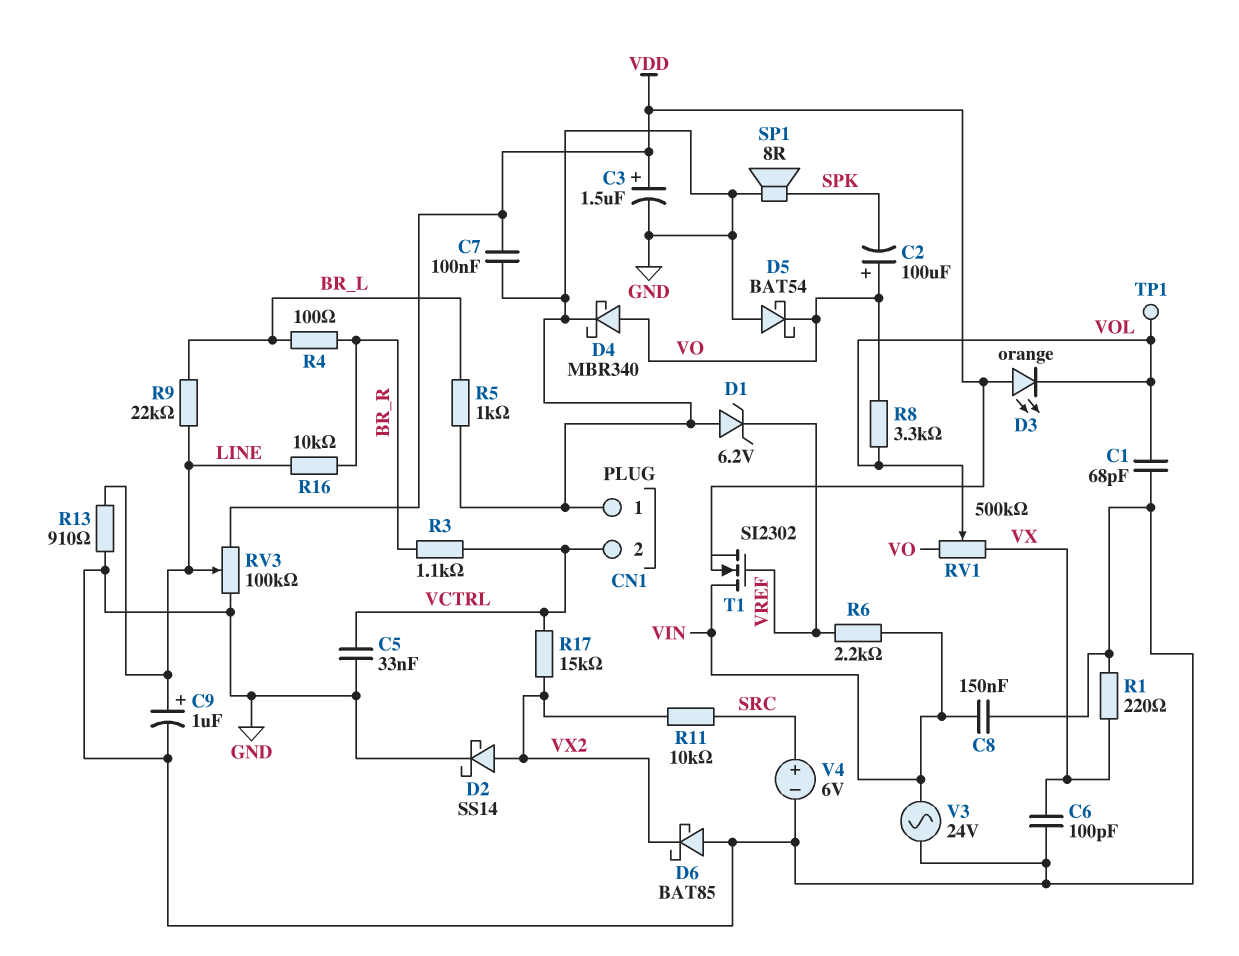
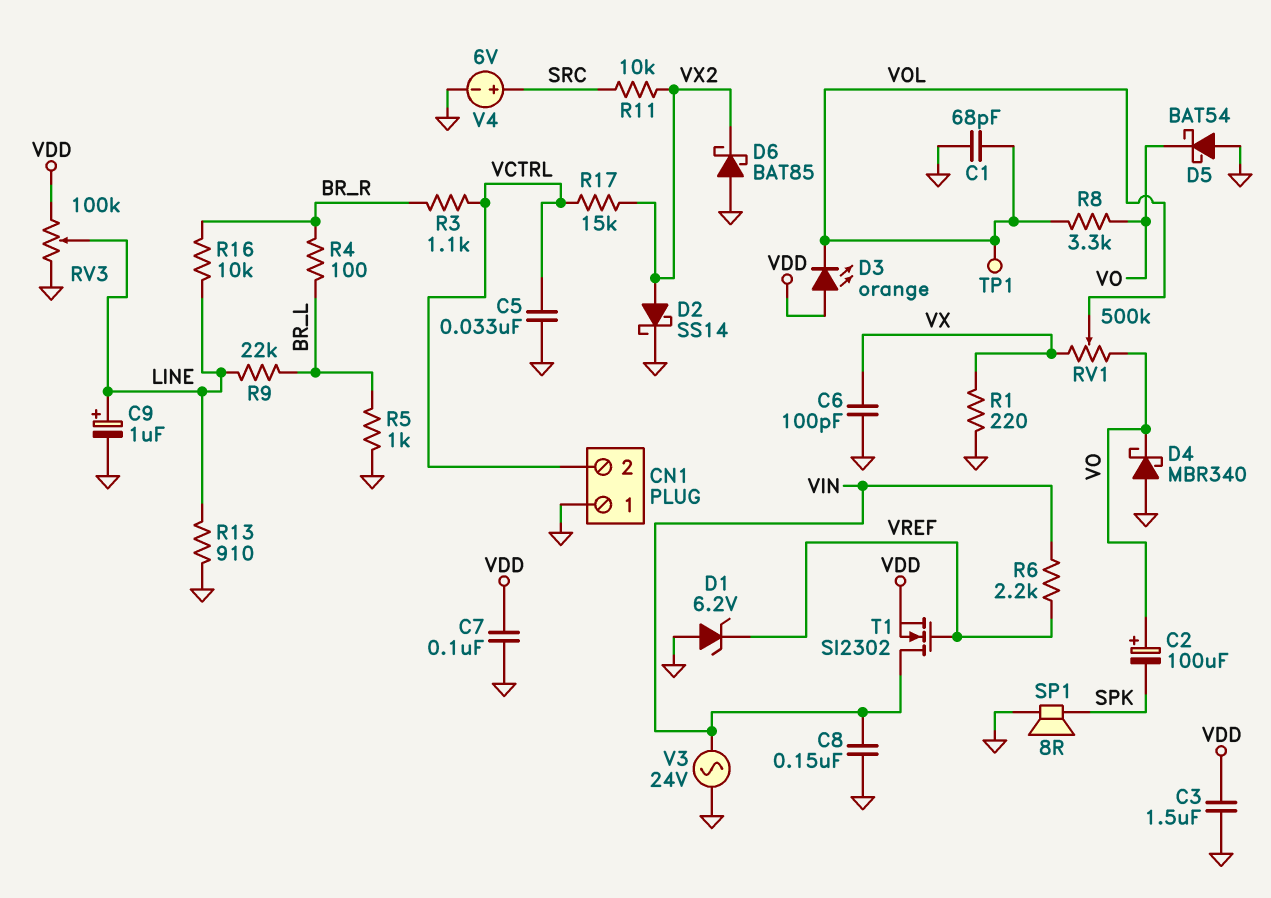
C3: 1.5uF (plus VDD, minus GND) -> 1.5uF (GND, VDD)
D4: schottky MBR340 (A VO, K GND) -> schottky MBR340 (A GND, K VO)

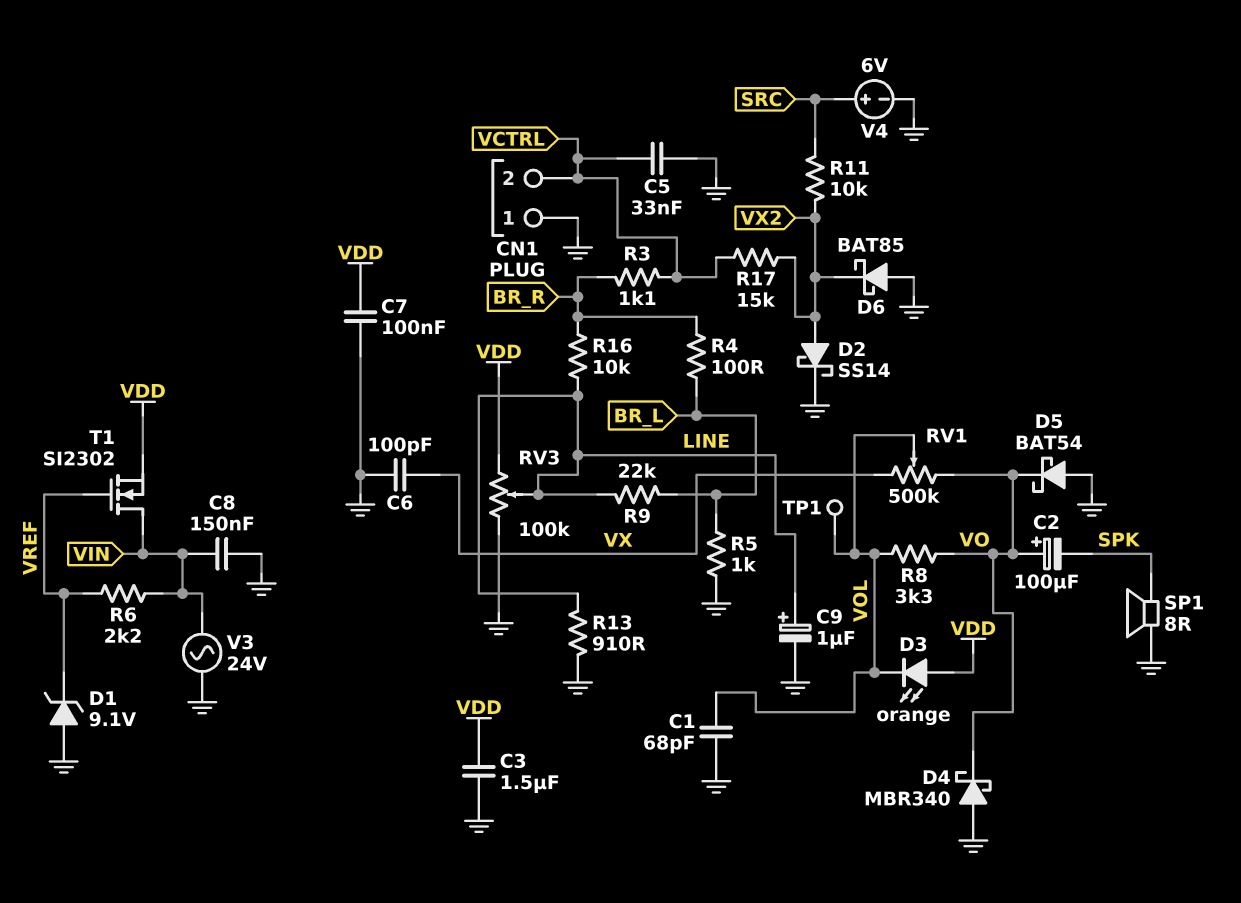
D1: zener 6.2V (A GND, K VREF) -> zener 9.1V (A GND, K VREF)
R1: 220 (GND, VX) -> none

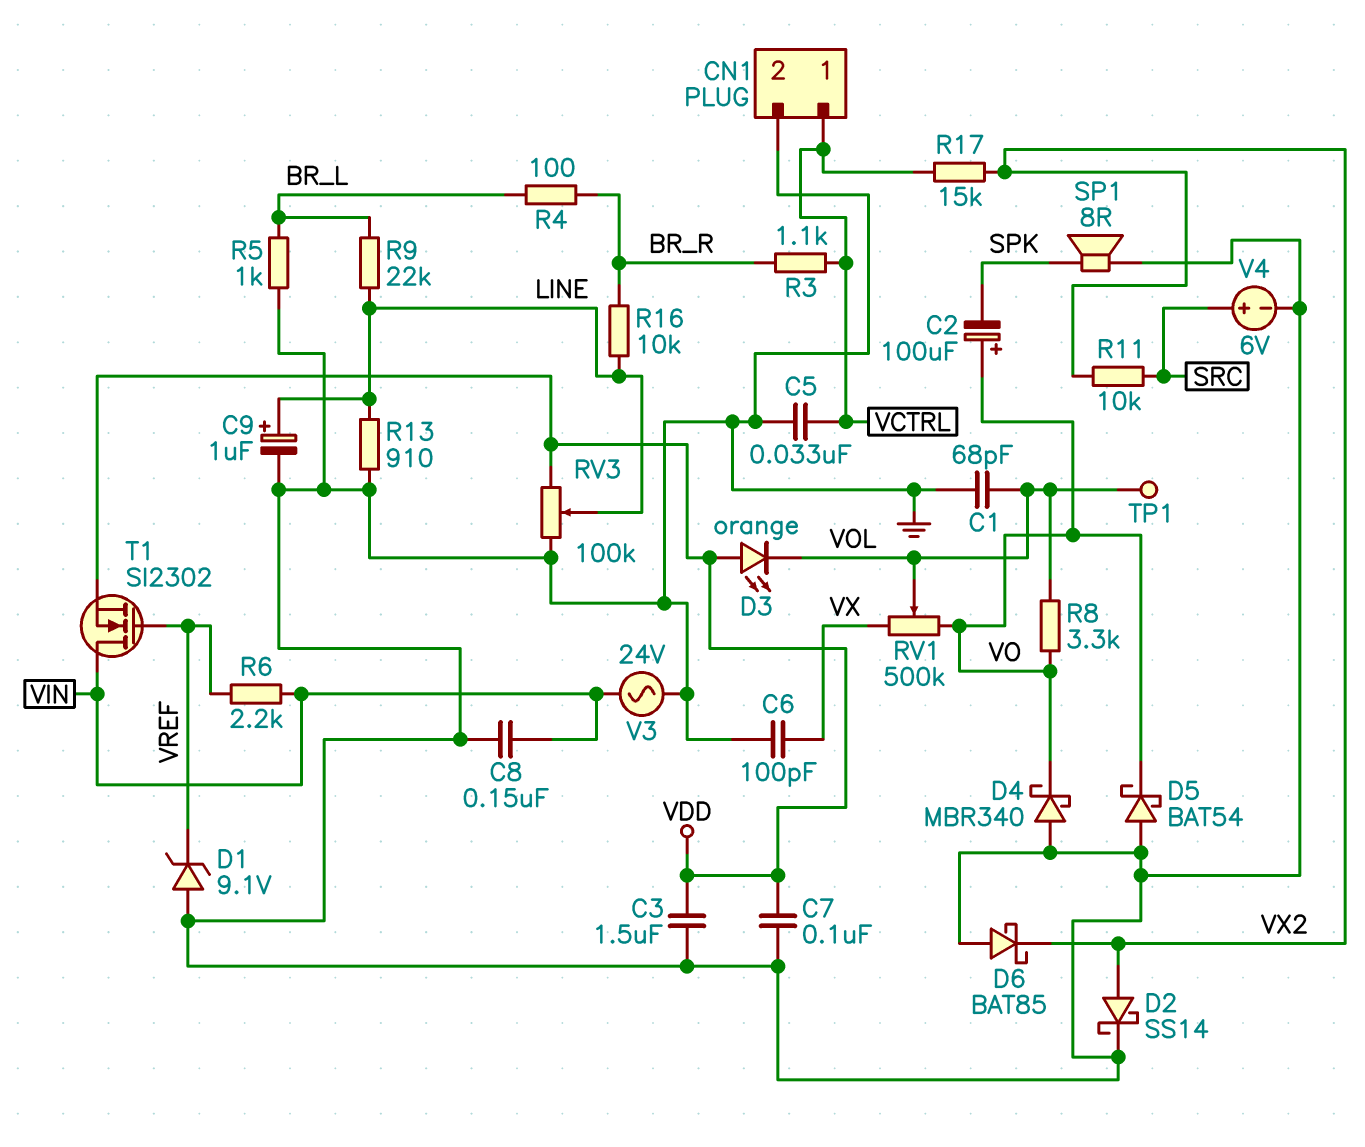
CN1 pin 1: GND -> VCTRL
CN1 pin 2: VCTRL -> GND

